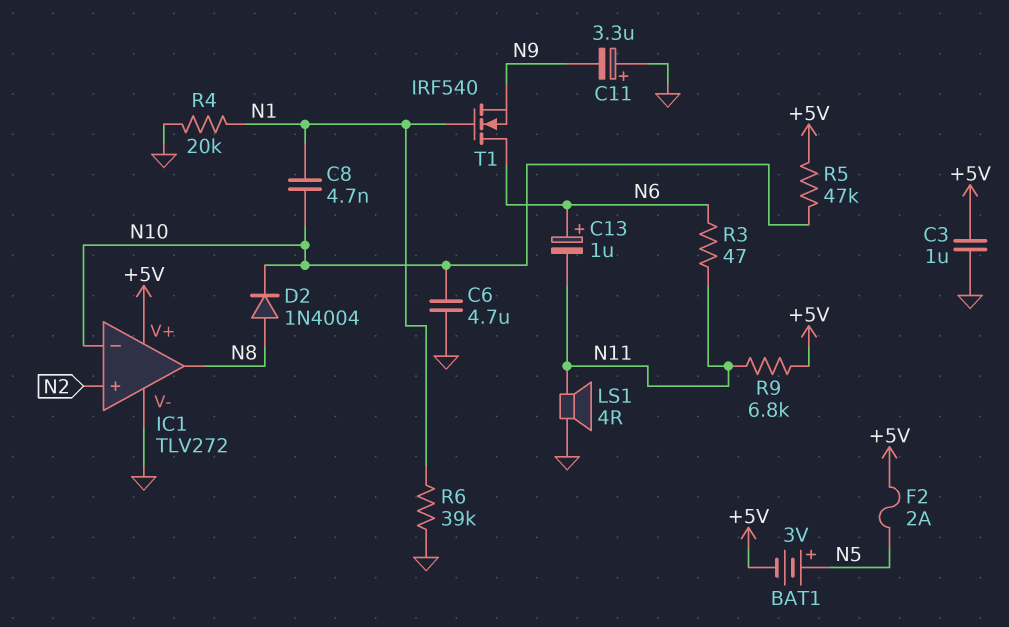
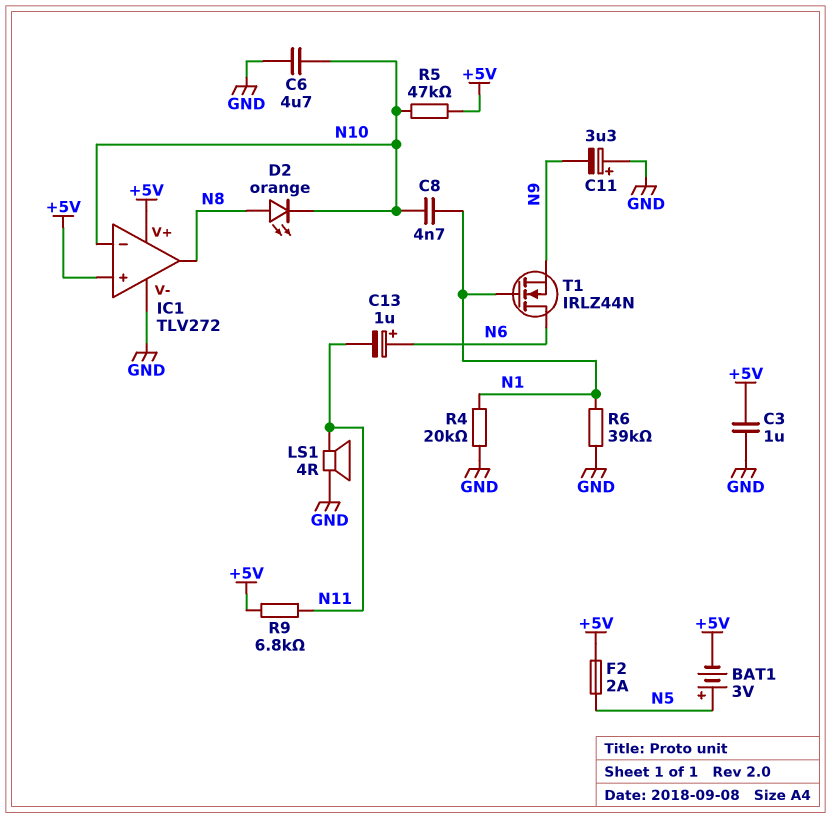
D2: diode 1N4004 (A N8, K N10) -> LED orange (A N8, K N10)
IC1 pin in+: N2 -> +5V
R3: 47 (N6, N11) -> none
T1: NMOS IRF540 (G N1, D N6, S N9) -> NMOS IRLZ44N (G N1, D N6, S N9)

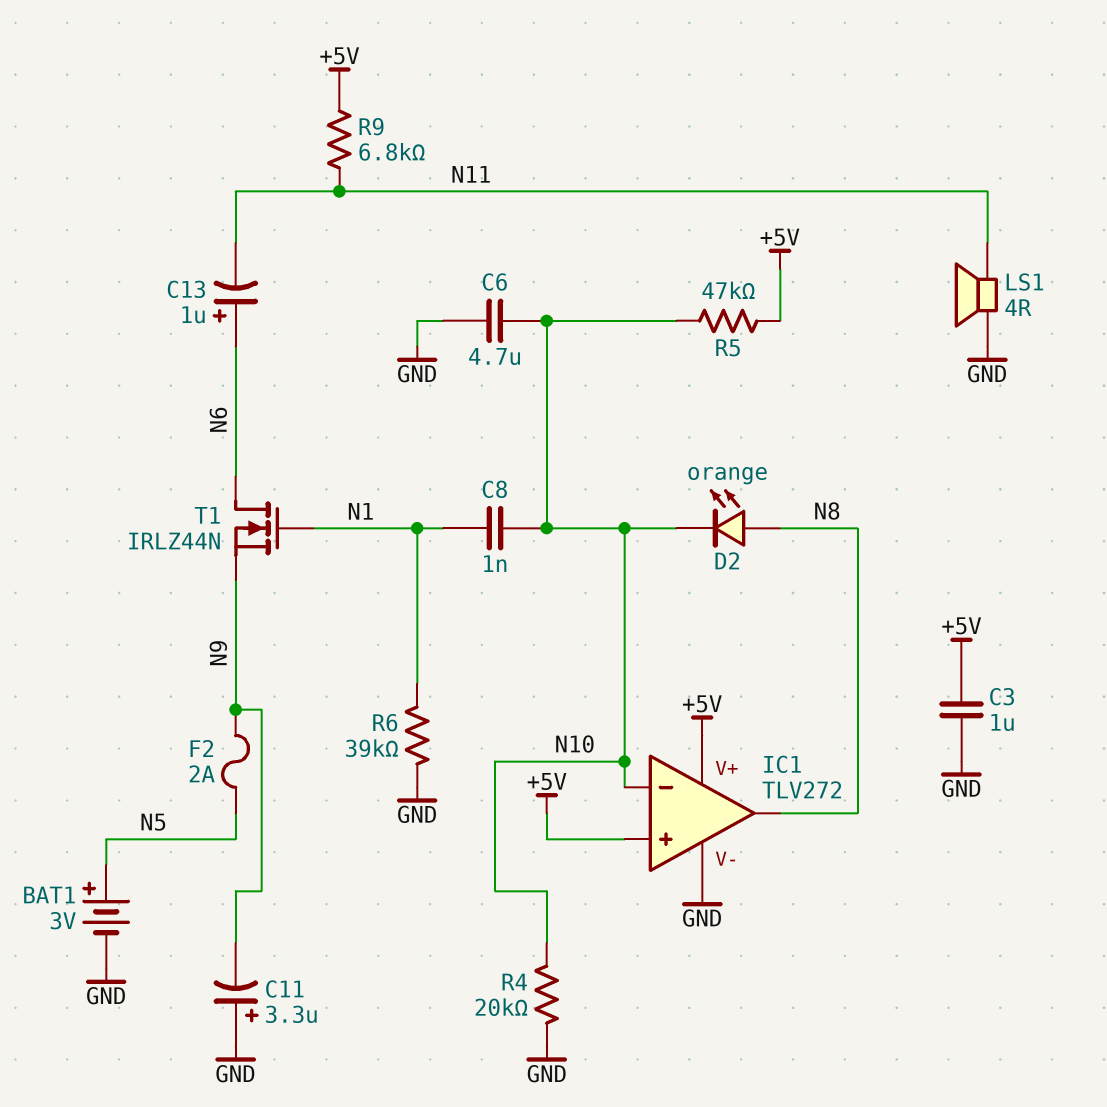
BAT1: 3V (plus N5, minus +5V) -> 3V (plus N5, minus GND)
C8: 4.7nF (N1, N10) -> 1nF (N1, N10)
F2: 2A (+5V, N5) -> 2A (N5, N9)
R4: 20k (GND, N1) -> 20k (GND, N10)

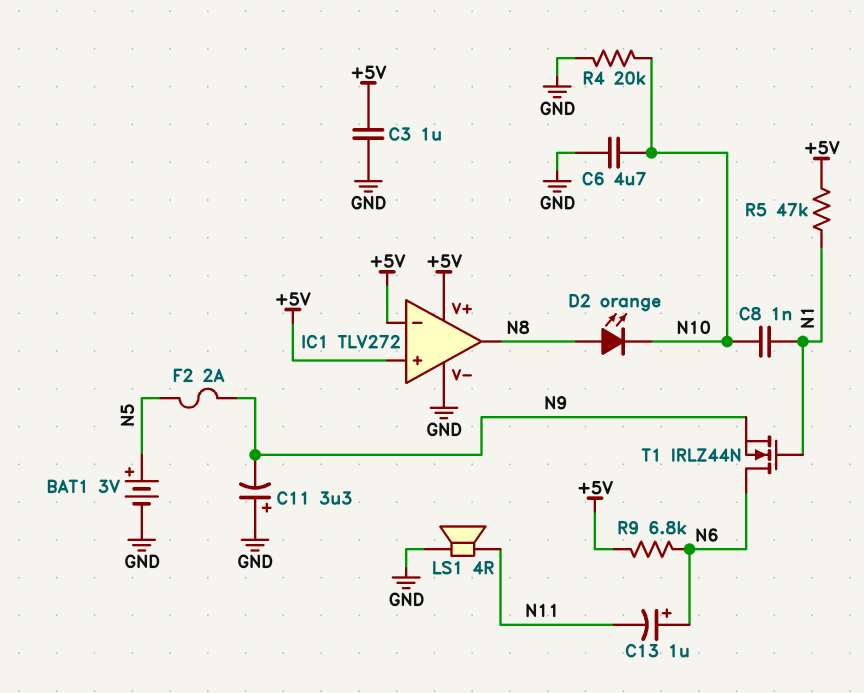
IC1 pin in-: N10 -> +5V
R5: 47k (+5V, N10) -> 47k (+5V, N1)
R6: 39k (GND, N1) -> none
R9: 6.8k (+5V, N11) -> 6.8k (+5V, N6)

